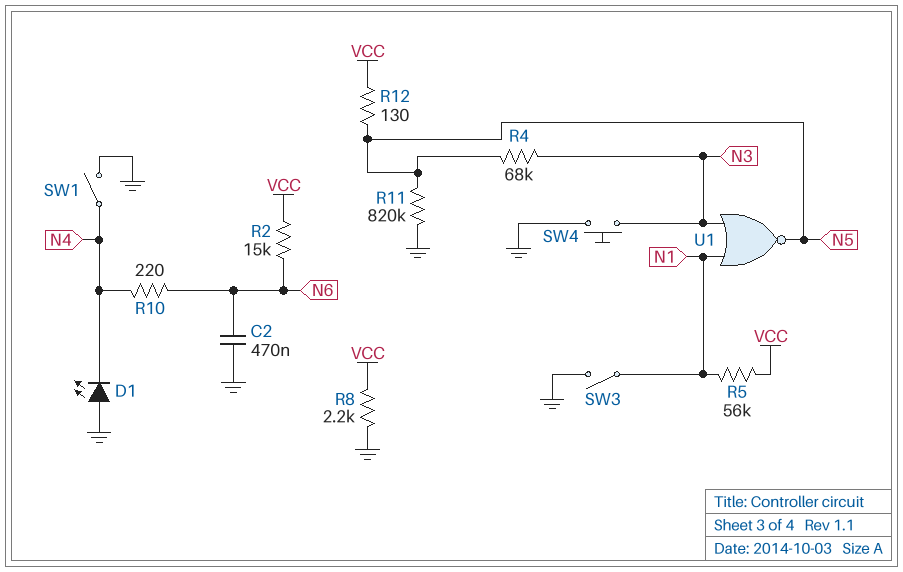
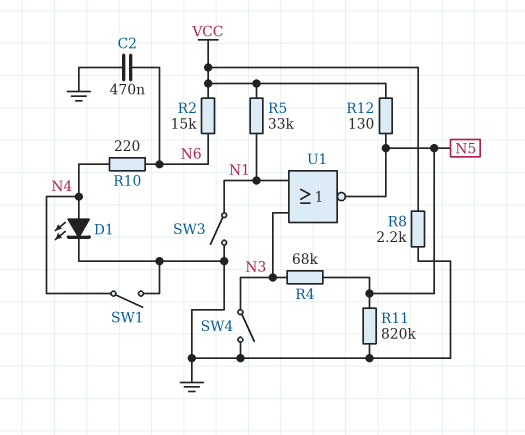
D1: LED (A GND, K N4) -> LED (A N4, K GND)
R5: 56k (N1, VCC) -> 33k (N1, VCC)
SW4: button (GND, N3) -> switch (GND, N3)

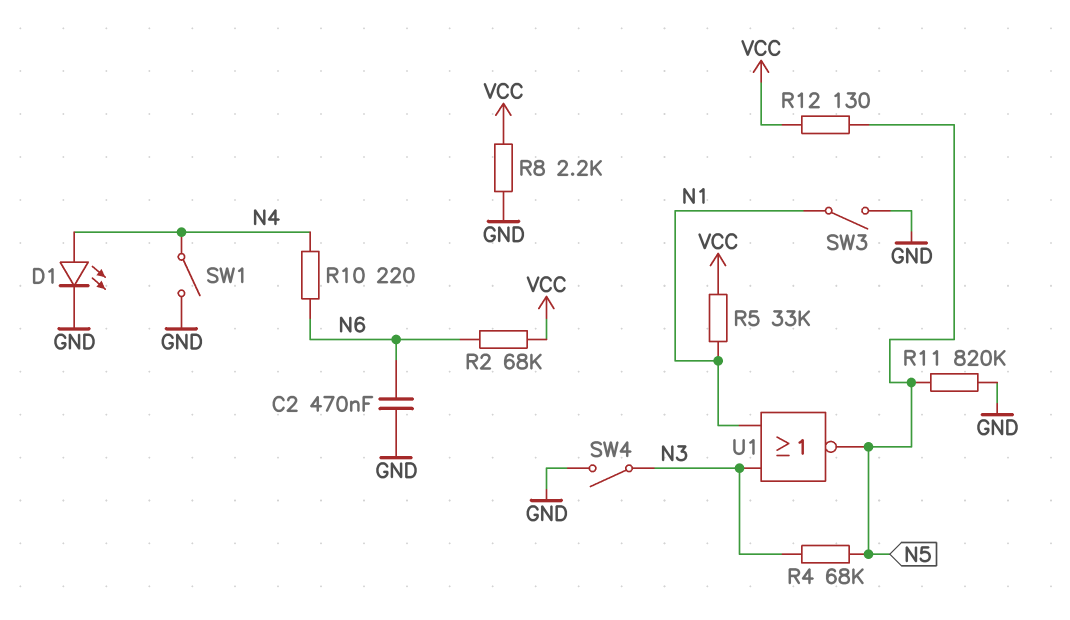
R2: 15k (N6, VCC) -> 68k (N6, VCC)

